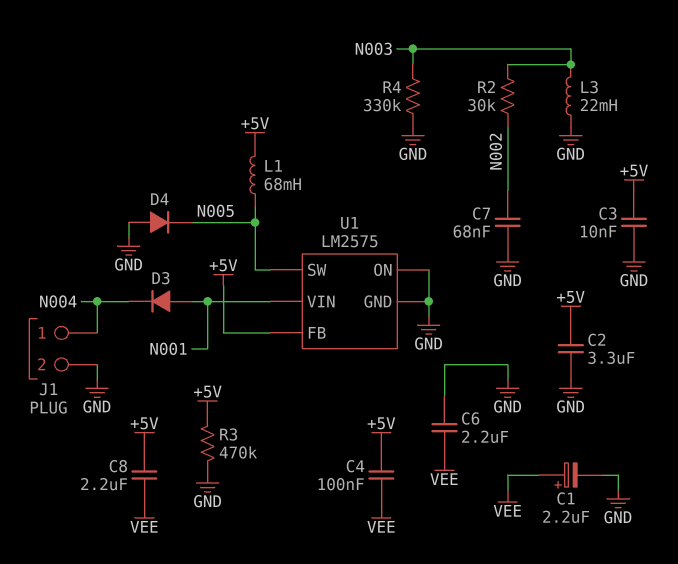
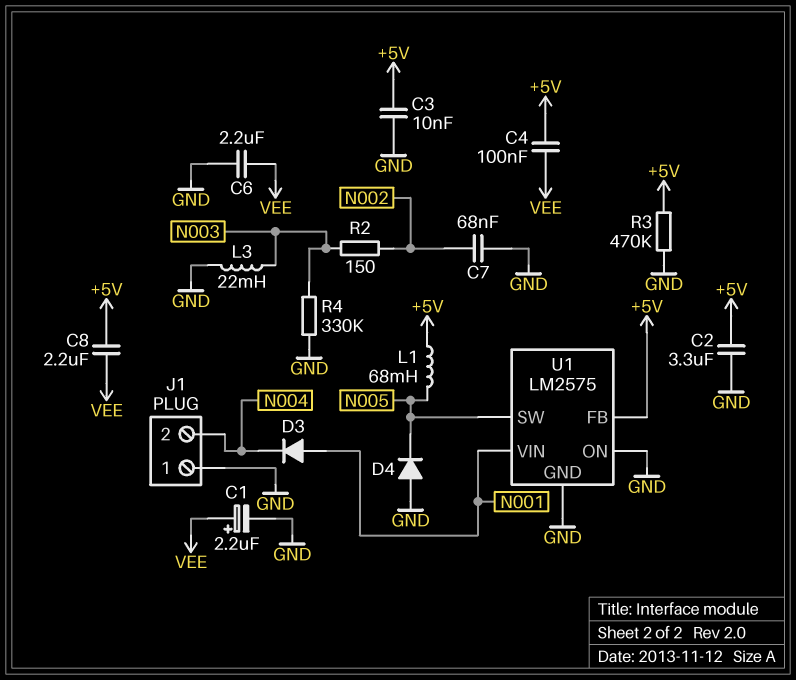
J1 pin 1: N004 -> GND
J1 pin 2: GND -> N004
R2: 30k (N002, N003) -> 150 (N002, N003)

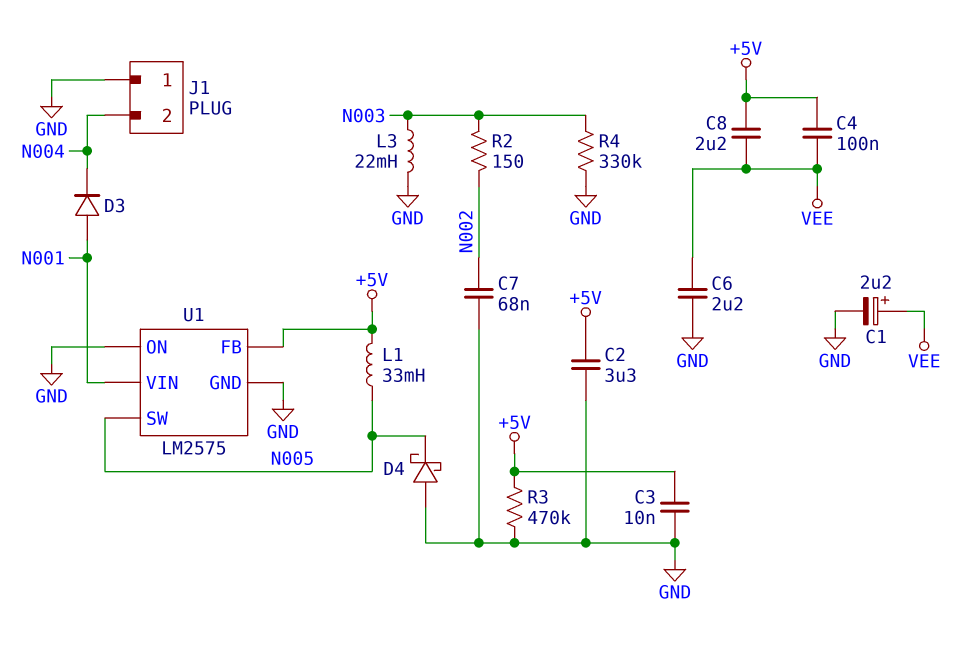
D4: diode (A GND, K N005) -> schottky (A GND, K N005)
L1: 68mH (+5V, N005) -> 33mH (+5V, N005)

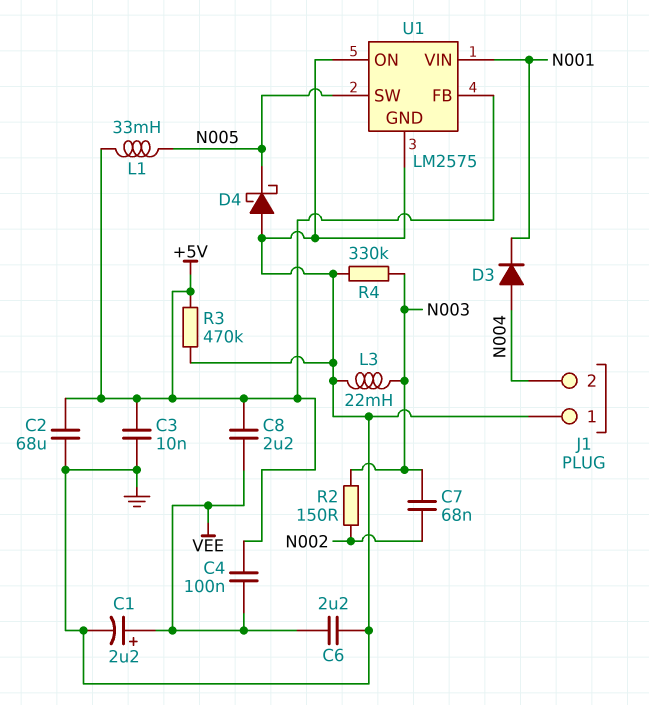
C2: 3.3uF (+5V, GND) -> 68uF (+5V, GND)
C7: 68nF (GND, N002) -> 68nF (N002, N003)
D3: diode (A N001, K N004) -> diode (A N004, K N001)

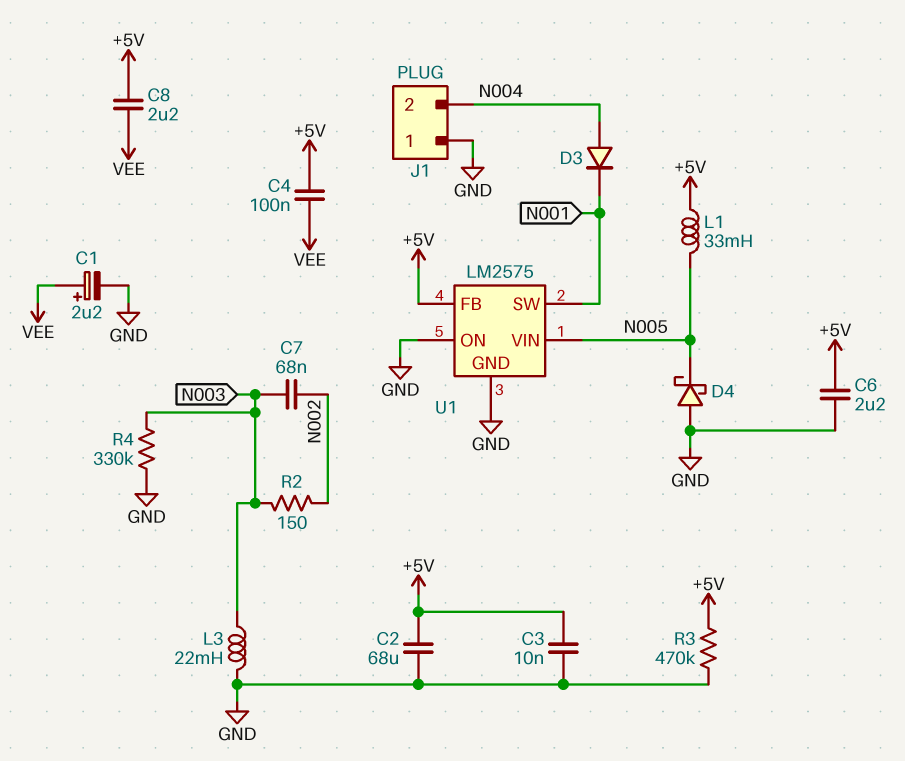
C6: 2.2uF (GND, VEE) -> 2.2uF (+5V, GND)
U1 pin SW: N005 -> N001
U1 pin VIN: N001 -> N005

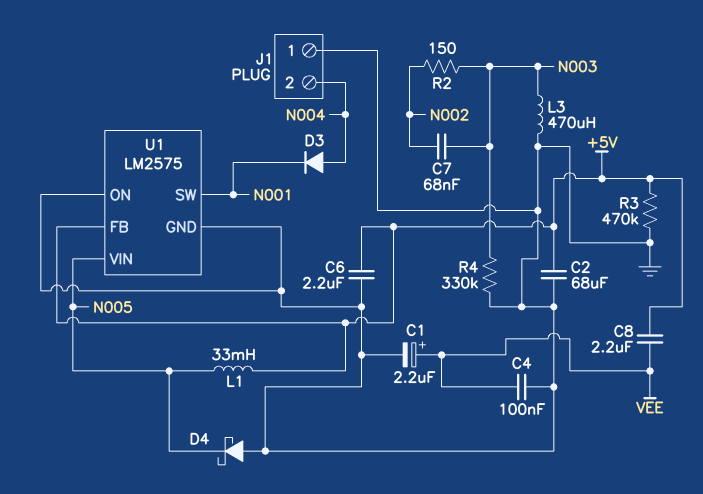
C3: 10nF (+5V, GND) -> none
C4: 100nF (+5V, VEE) -> 100nF (GND, VEE)
L3: 22mH (GND, N003) -> 470uH (GND, N003)

